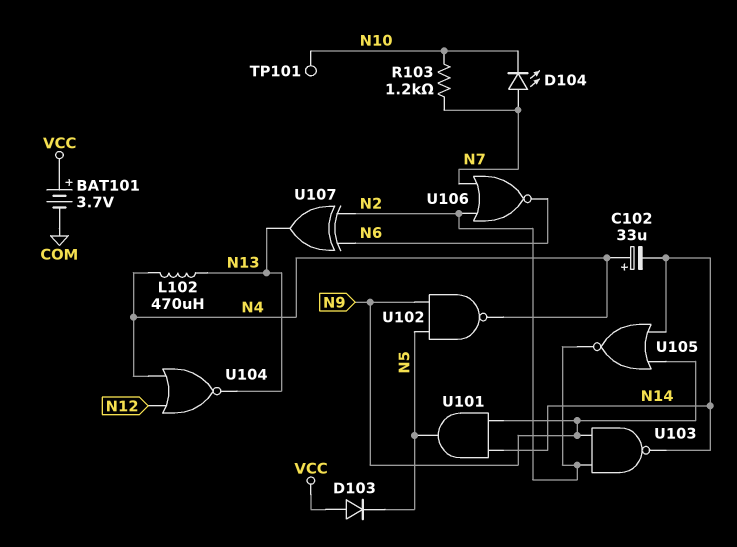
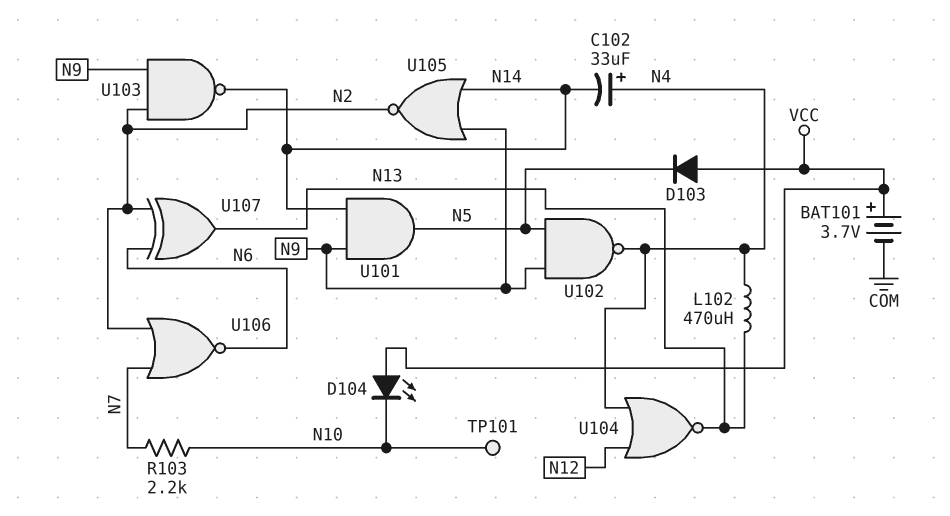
D104: LED (A N7, K N10) -> LED (A VCC, K N10)
R103: 1.2k (N7, N10) -> 2.2k (N7, N10)

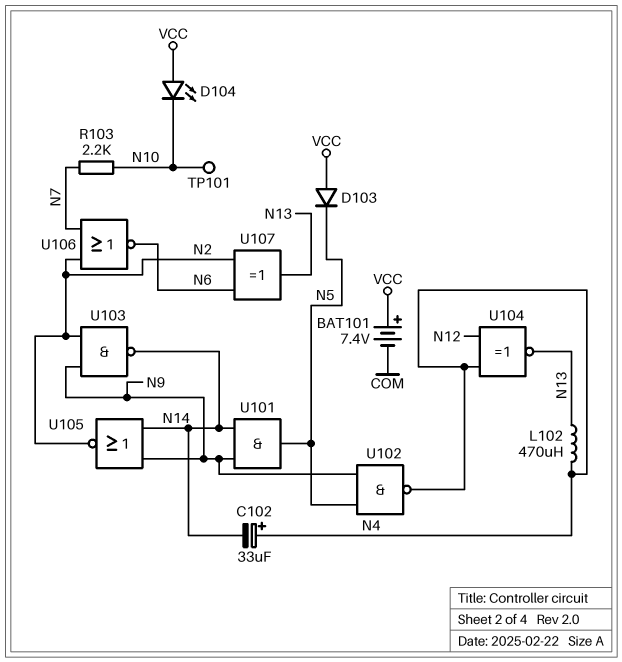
BAT101: 3.7V (plus VCC, minus COM) -> 7.4V (plus VCC, minus COM)
U104: NOR (in N4, in N12, out N13) -> XNOR (in N4, in N12, out N13)

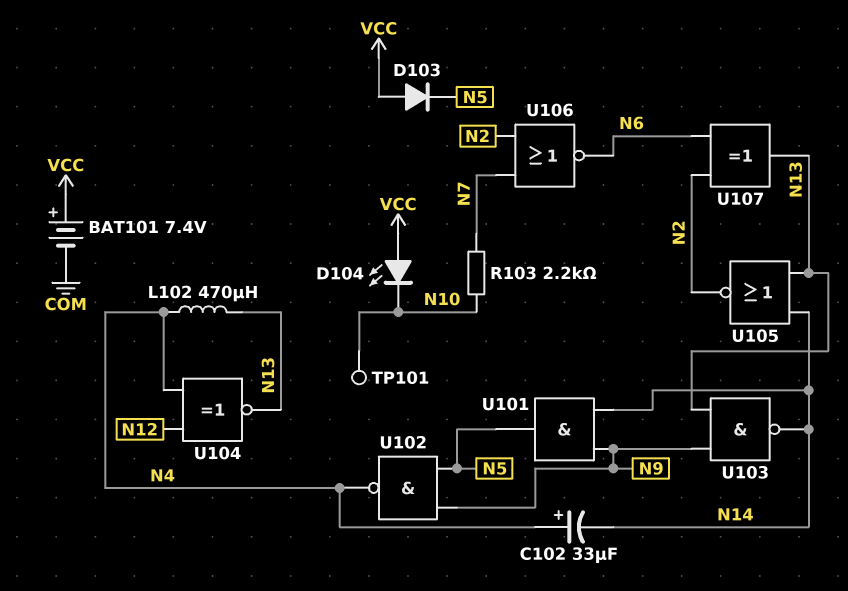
U103: NAND (in N2, in N9, out N14) -> NAND (in N9, in N13, out N14)
U105: NOR (in N9, in N14, out N2) -> NOR (in N13, in N14, out N2)

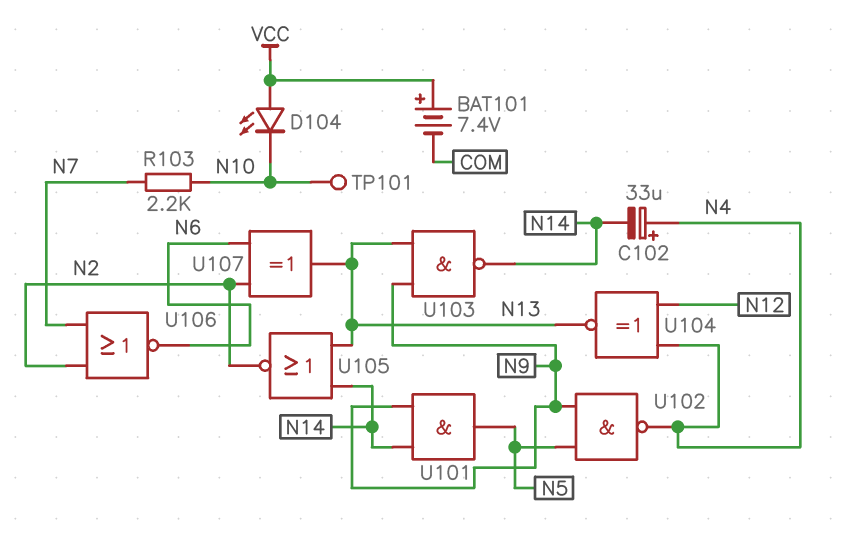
D103: diode (A VCC, K N5) -> none
L102: 470uH (N4, N13) -> none

